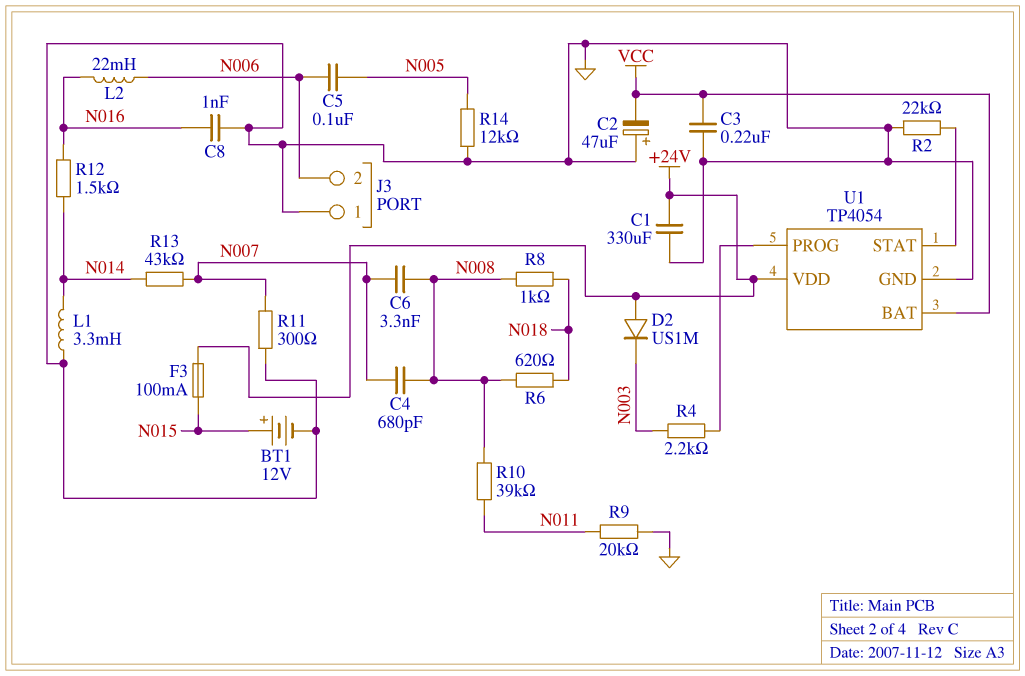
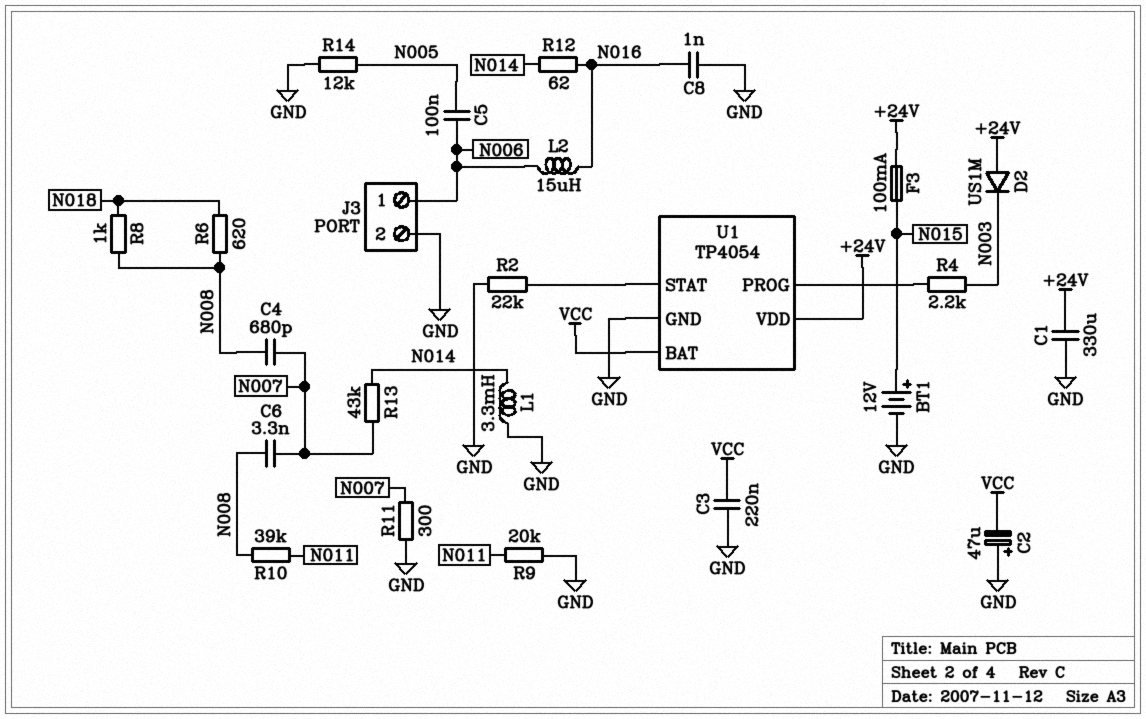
J3 pin 1: GND -> N006
J3 pin 2: N006 -> GND
L2: 22mH (N006, N016) -> 15uH (N006, N016)
R12: 1.5k (N014, N016) -> 62 (N014, N016)

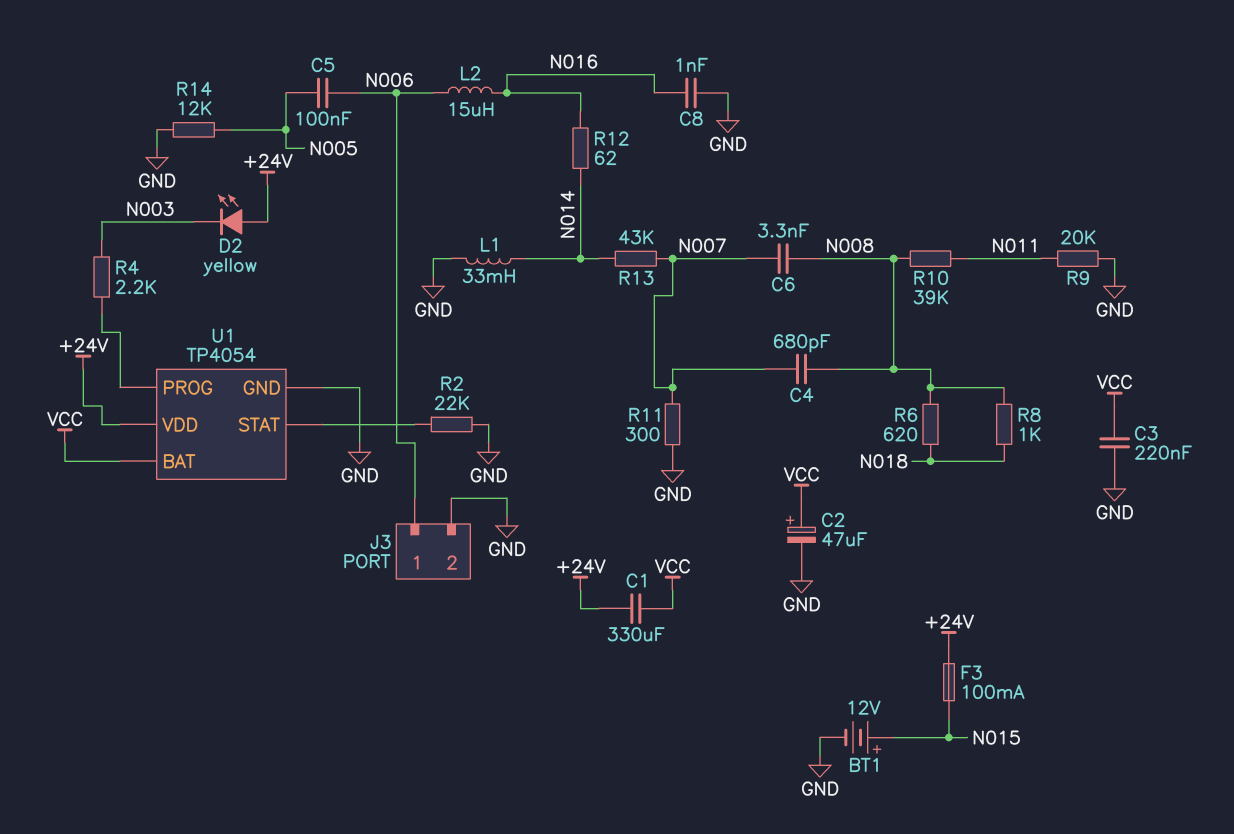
C1: 330uF (+24V, GND) -> 330uF (+24V, VCC)
C2: 47uF (plus GND, minus VCC) -> 47uF (plus VCC, minus GND)
D2: diode US1M (A +24V, K N003) -> LED yellow (A +24V, K N003)
L1: 3.3mH (GND, N014) -> 33mH (GND, N014)

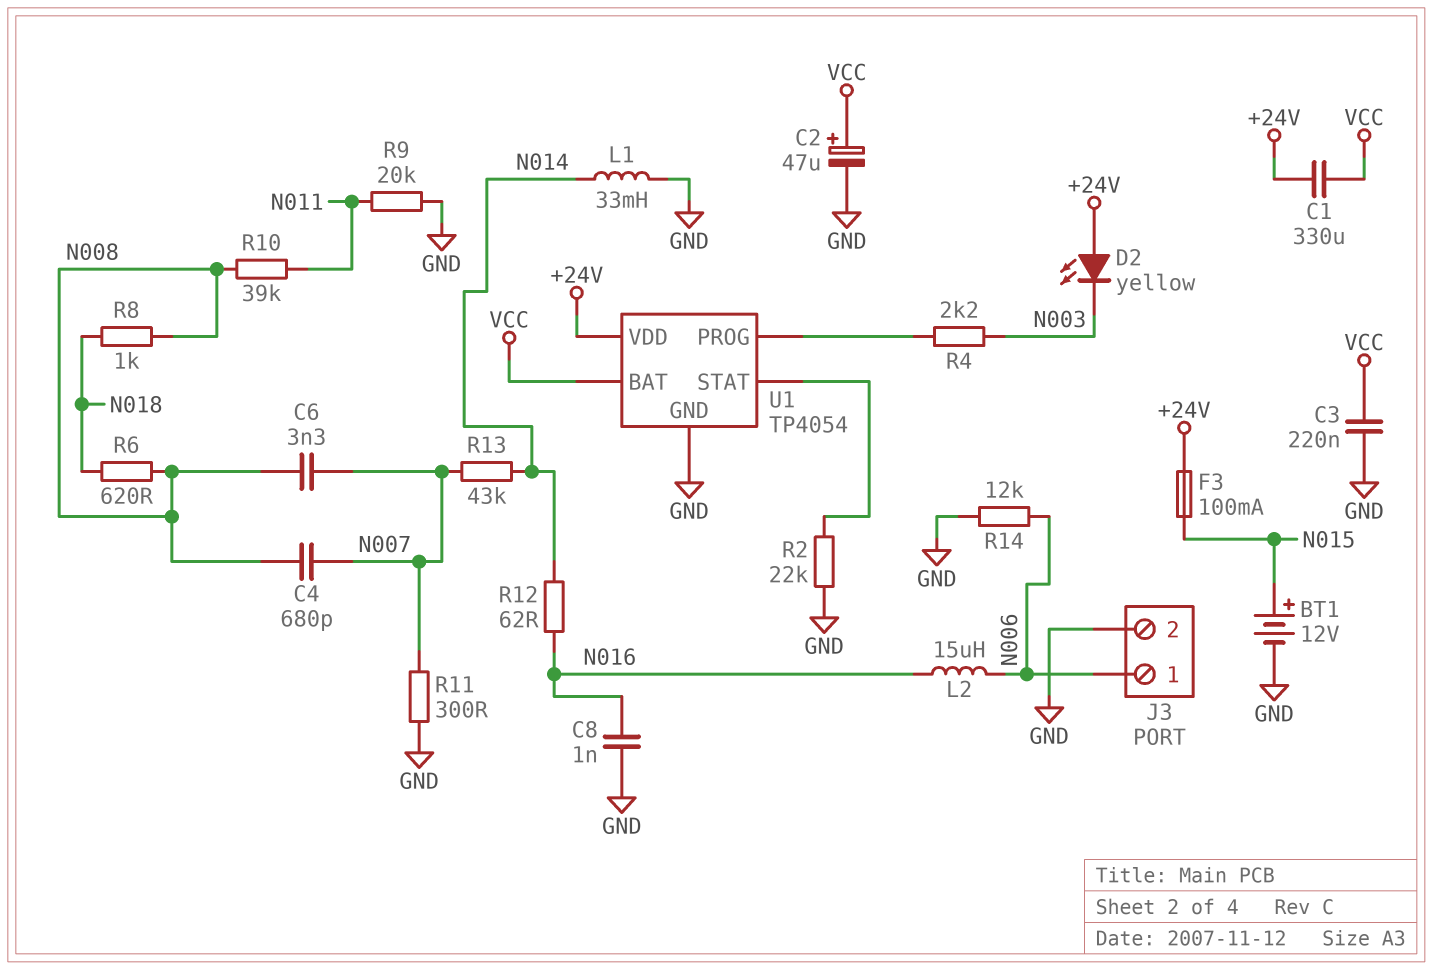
C5: 100nF (N005, N006) -> none
R14: 12k (GND, N005) -> 12k (GND, N006)

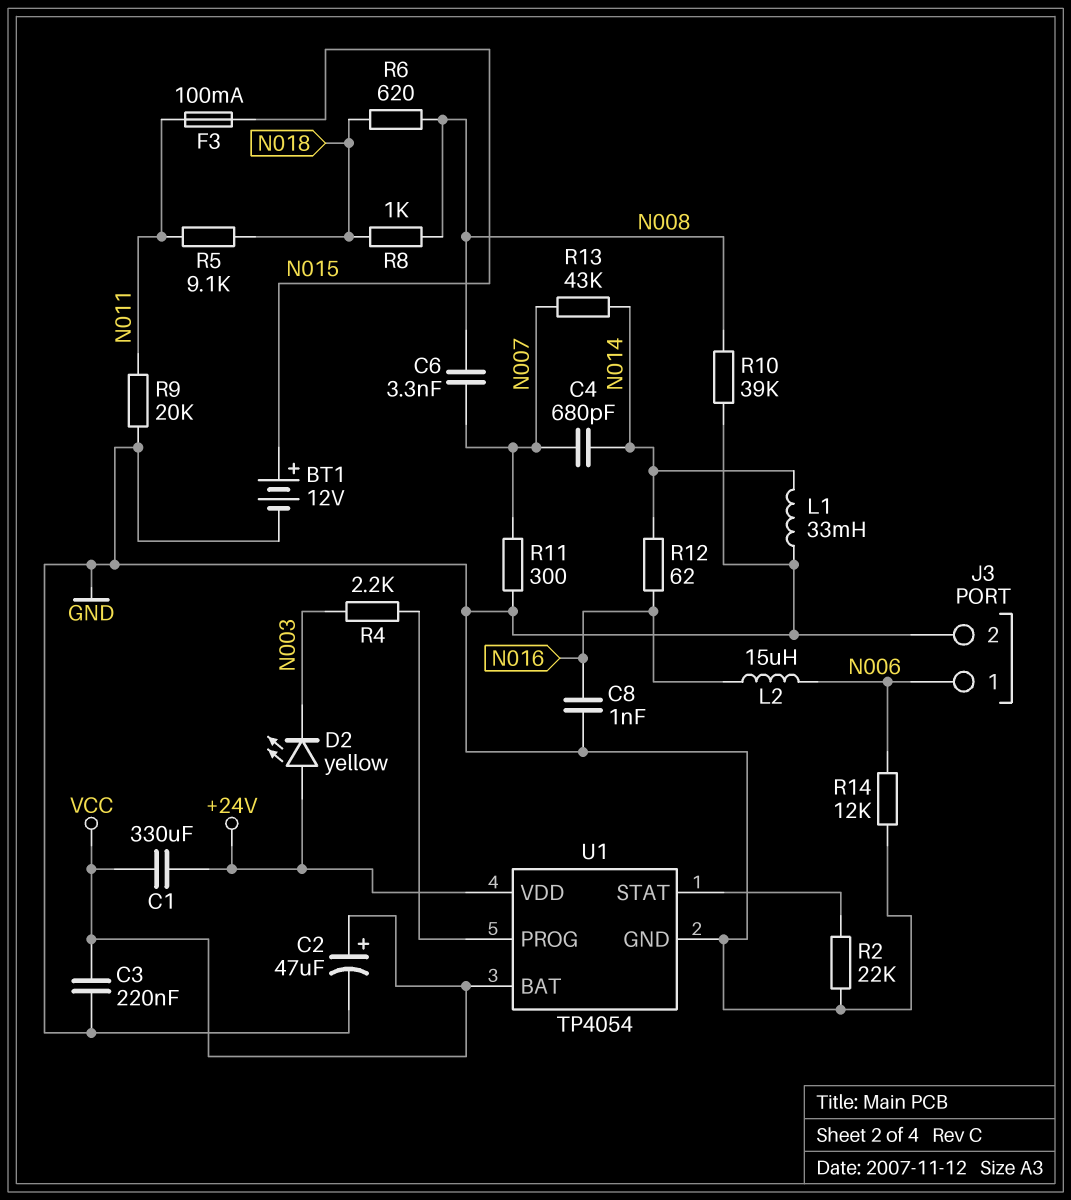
C4: 680pF (N007, N008) -> 680pF (N007, N014)
F3: 100mA (+24V, N015) -> 100mA (N011, N015)
R5: none -> 9.1k (N011, N018)
R10: 39k (N008, N011) -> 39k (GND, N008)

